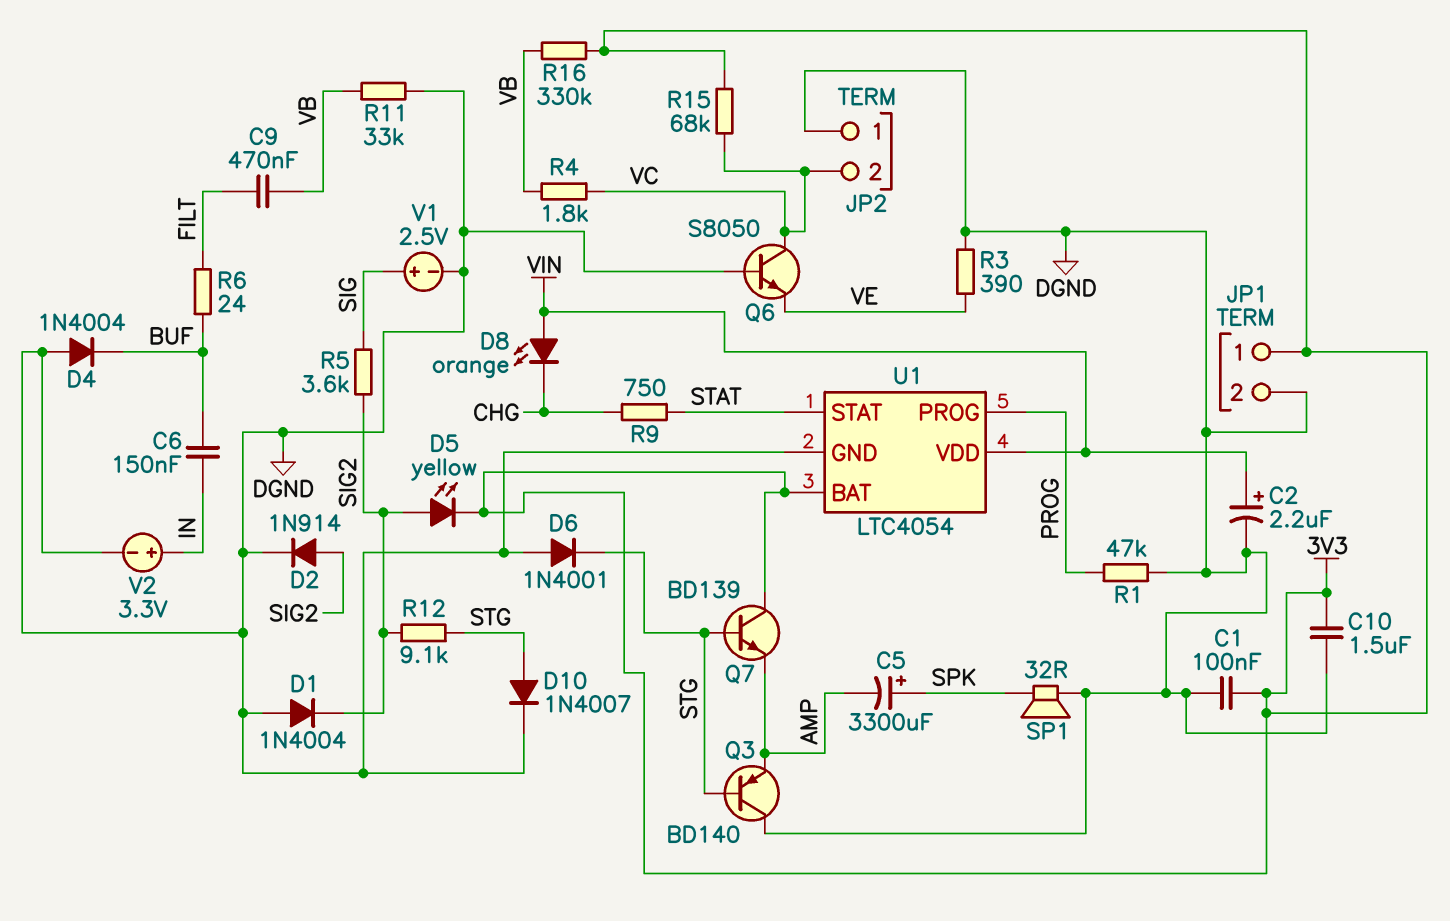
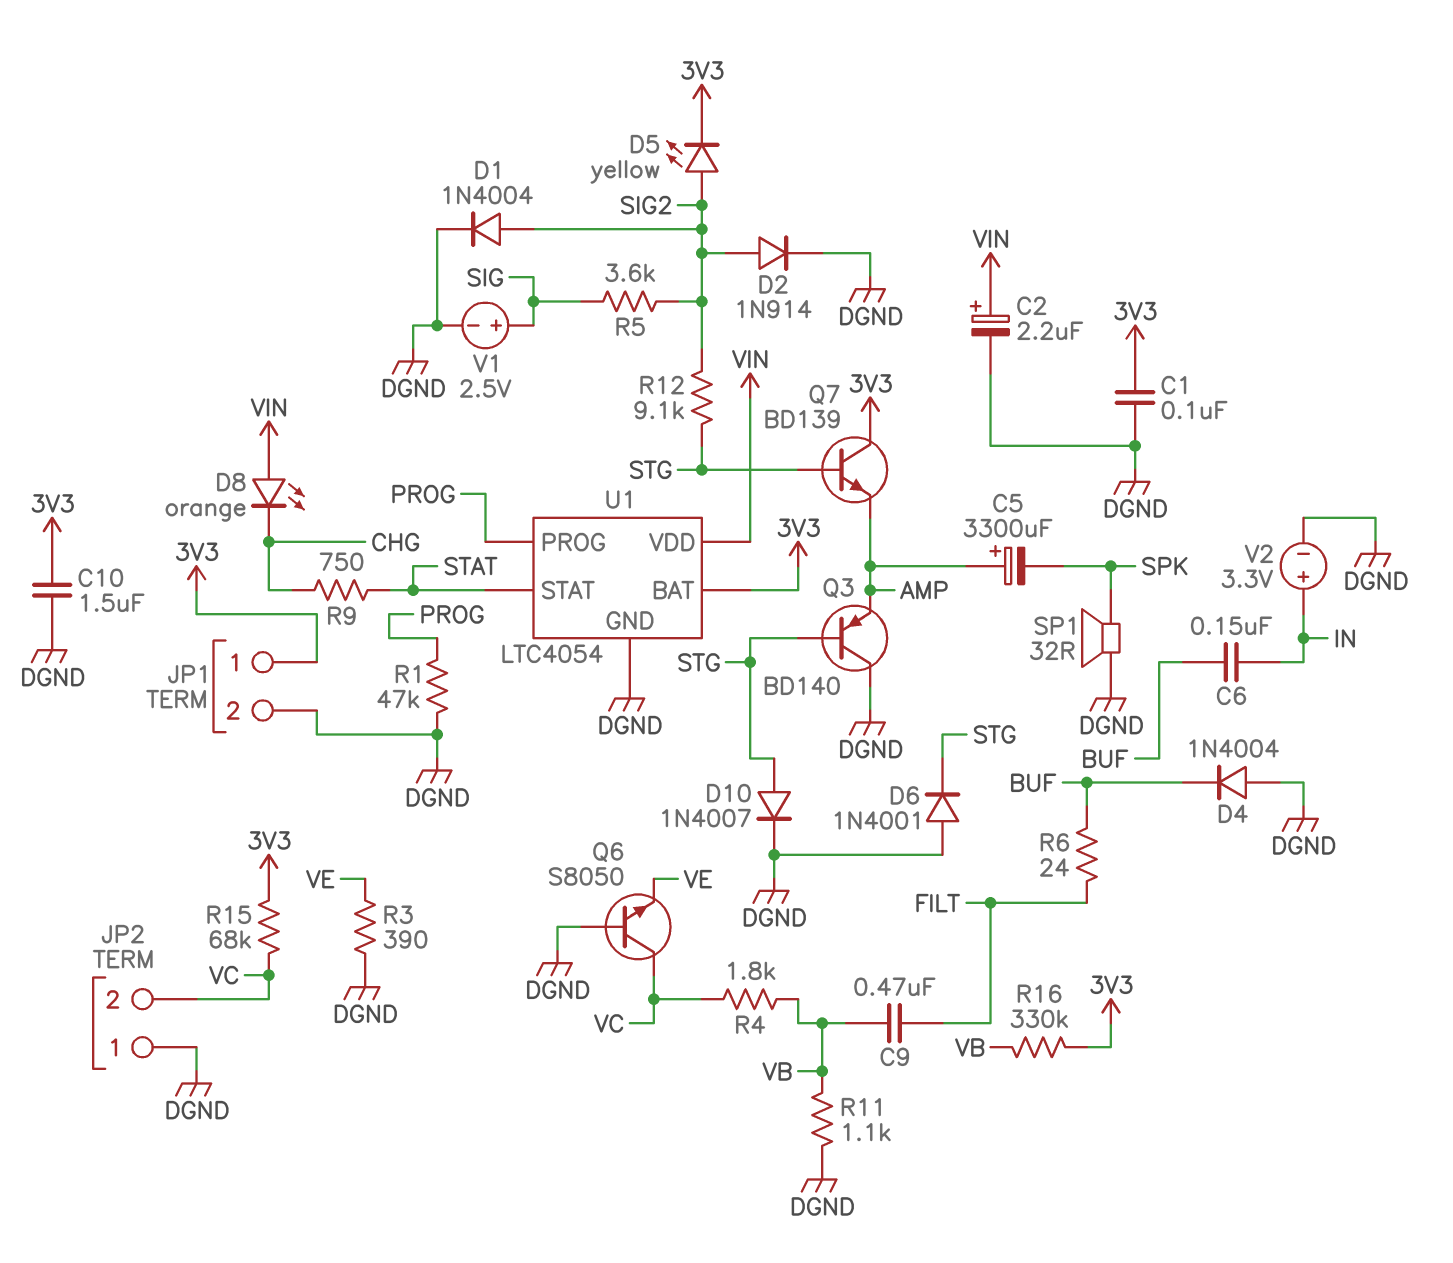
C5: 3300uF (plus SPK, minus AMP) -> 3300uF (plus AMP, minus SPK)
D1: diode 1N4004 (A DGND, K SIG2) -> diode 1N4004 (A SIG2, K DGND)
R11: 33k (DGND, VB) -> 1.1k (DGND, VB)

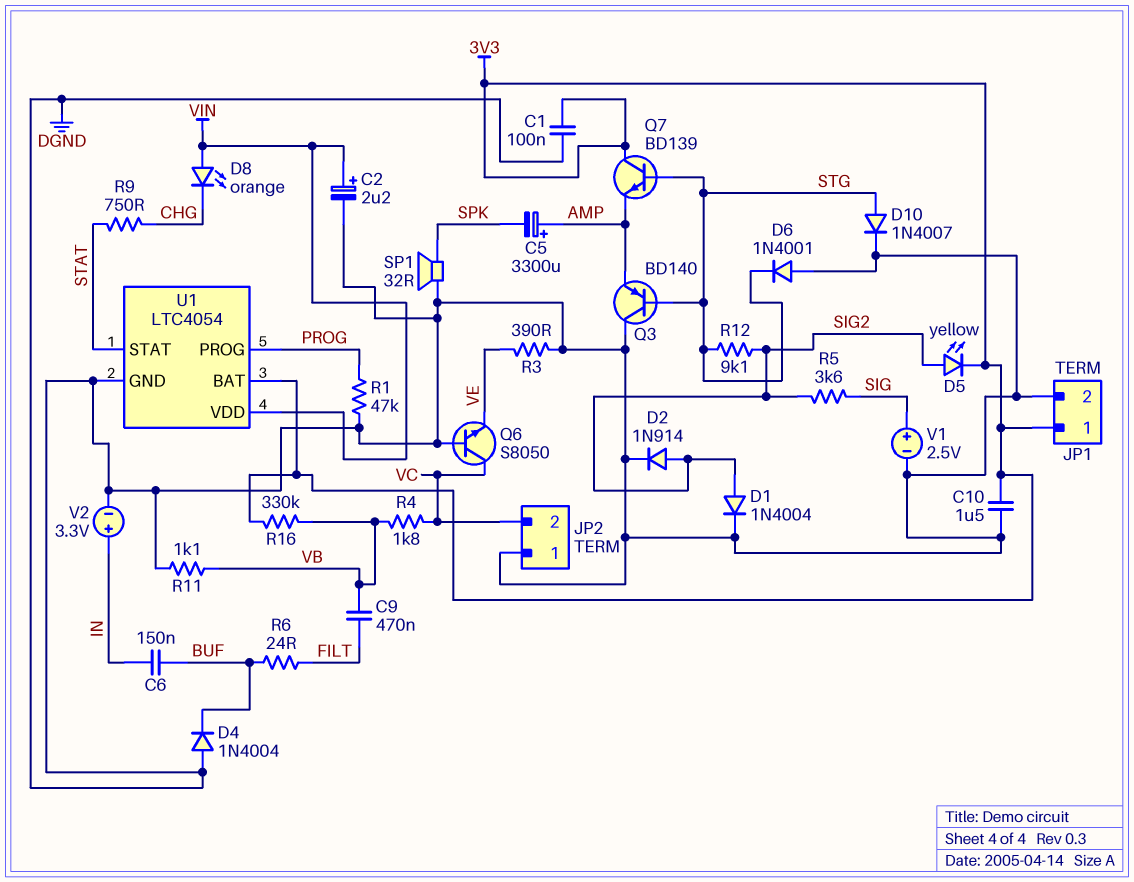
R15: 68k (3V3, VC) -> none

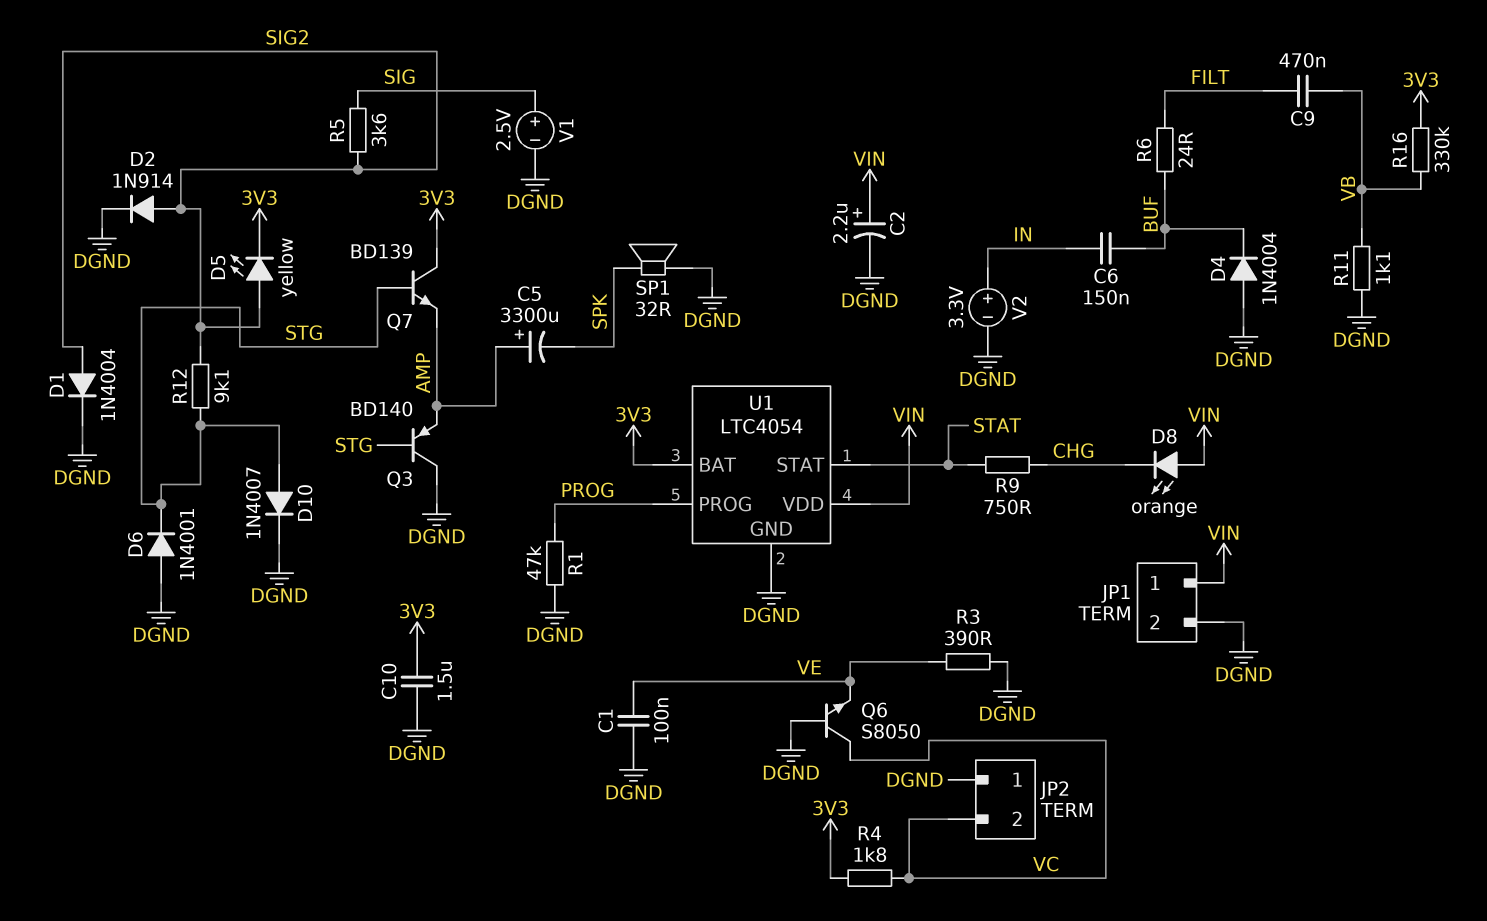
C1: 100nF (3V3, DGND) -> 100nF (DGND, VE)
JP1 pin 1: 3V3 -> VIN
R4: 1.8k (VB, VC) -> 1.8k (3V3, VC)

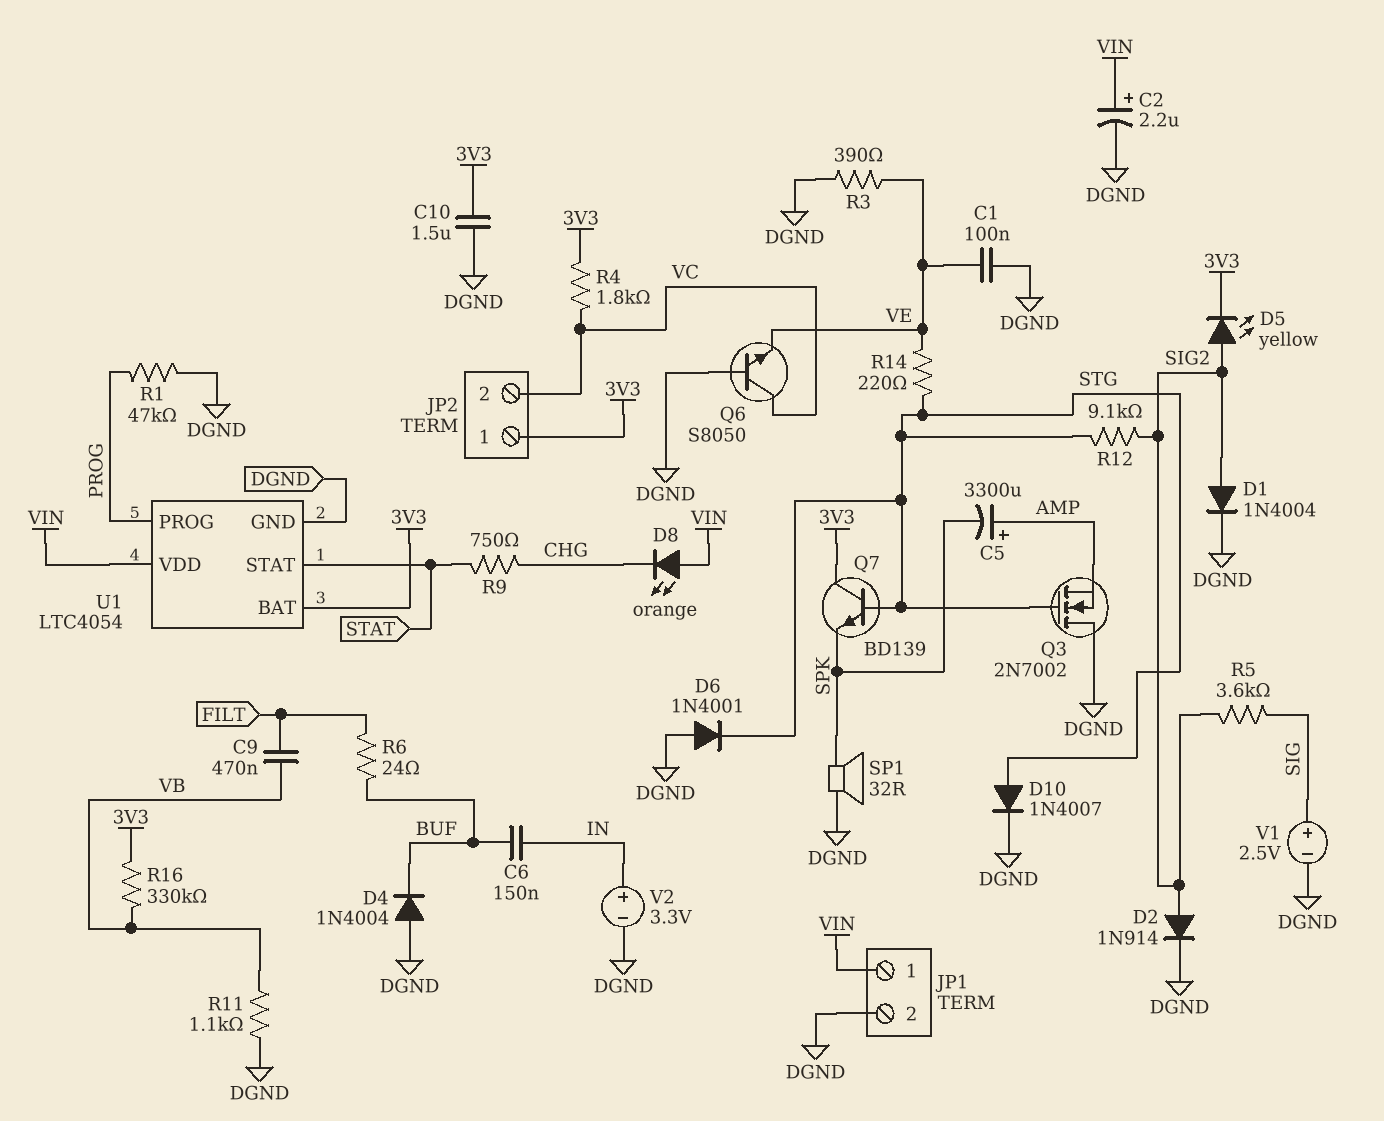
JP2 pin 1: DGND -> 3V3
Q3: PNP BD140 (B STG, C DGND, E AMP) -> NMOS 2N7002 (G STG, D DGND, S AMP)
Q7: NPN BD139 (B STG, C 3V3, E AMP) -> NPN BD139 (B STG, C 3V3, E SPK)
R14: none -> 220 (STG, VE)

